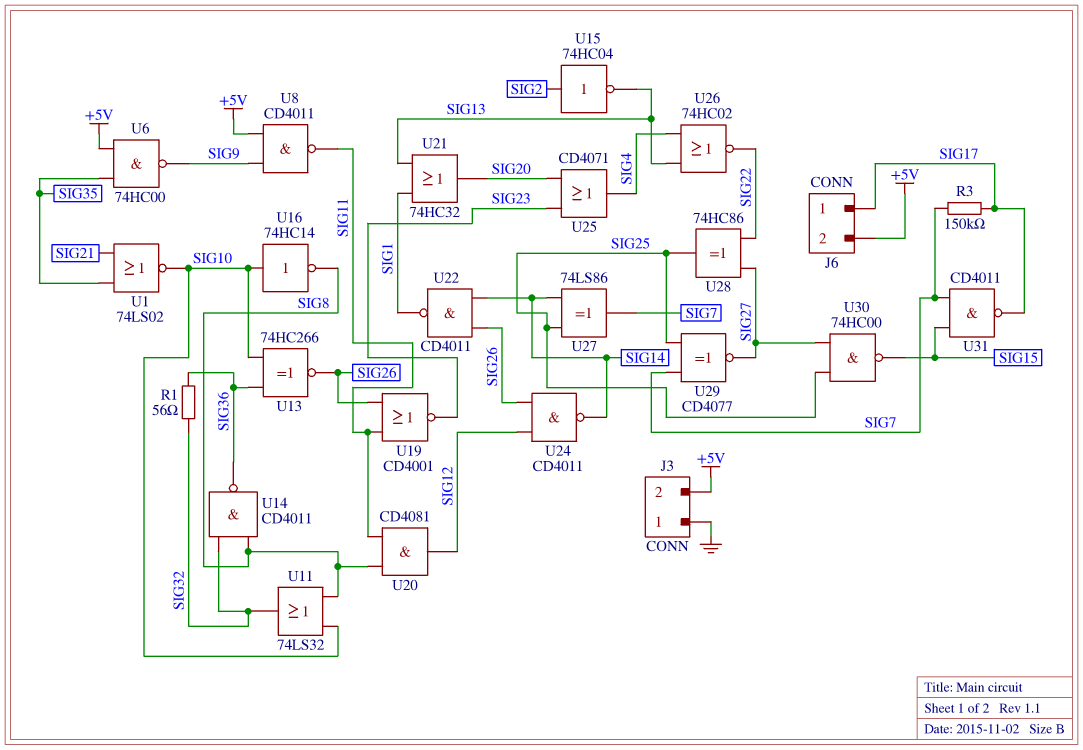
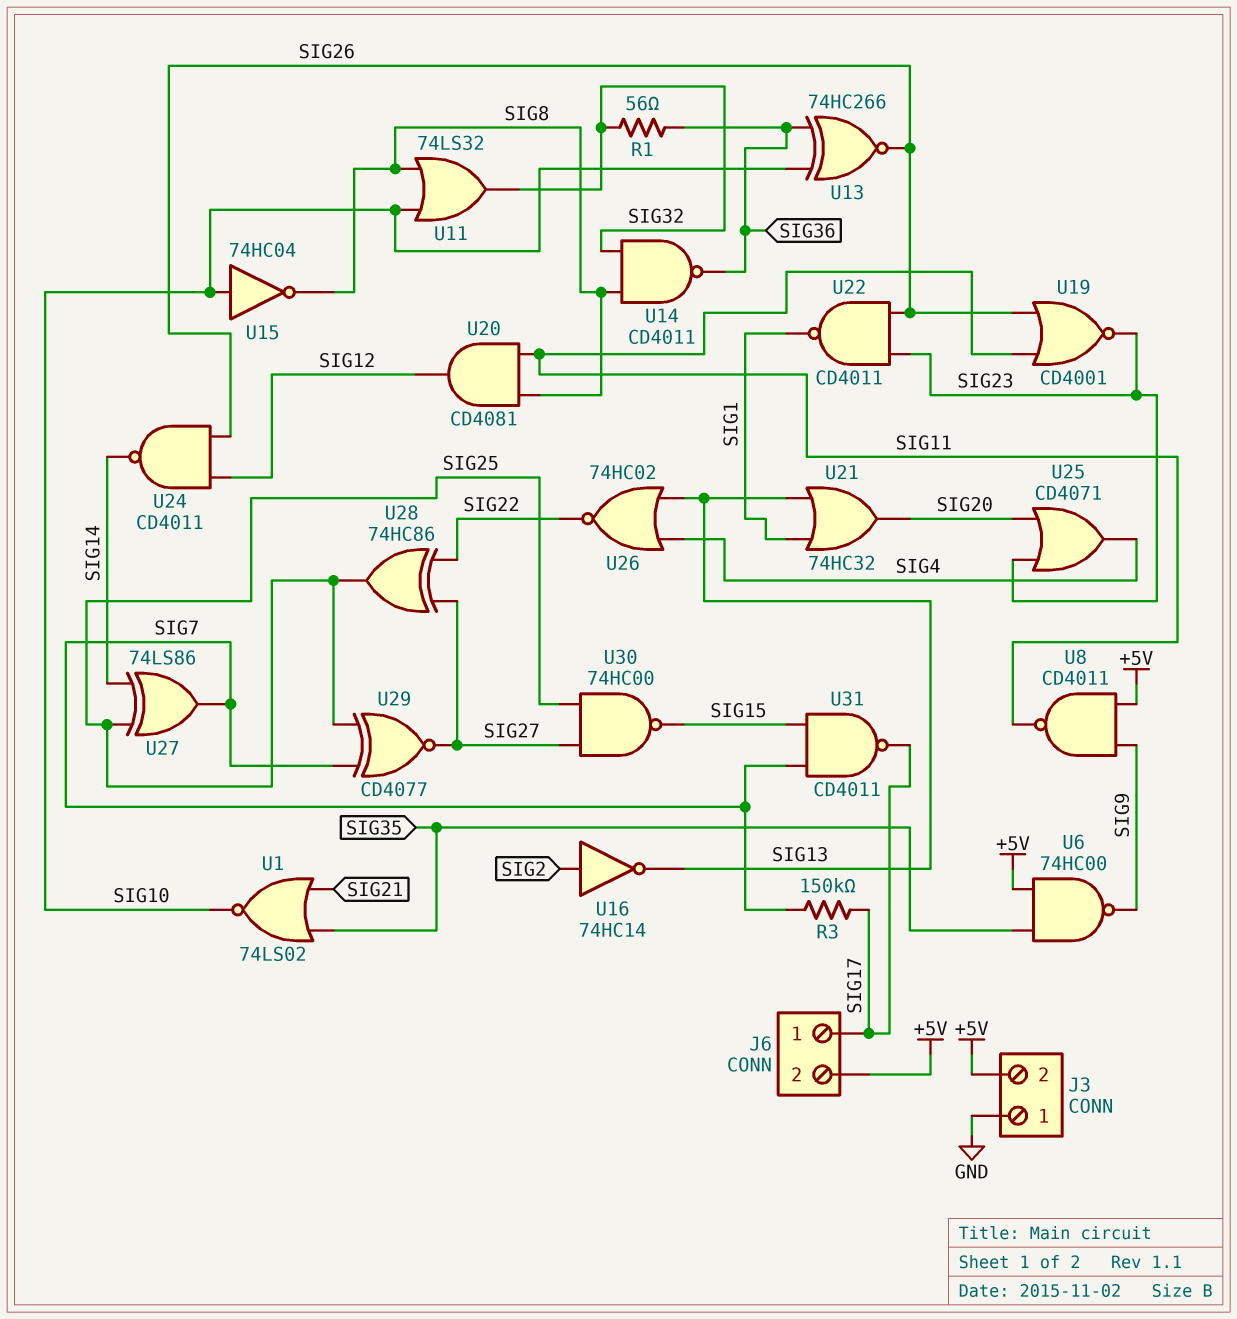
U15: NOT 74HC04 (in SIG2, out SIG13) -> NOT 74HC04 (in SIG10, out SIG8)
U16: NOT 74HC14 (in SIG10, out SIG8) -> NOT 74HC14 (in SIG2, out SIG13)
U22: NAND CD4011 (in SIG14, in SIG26, out SIG1) -> NAND CD4011 (in SIG23, in SIG26, out SIG1)

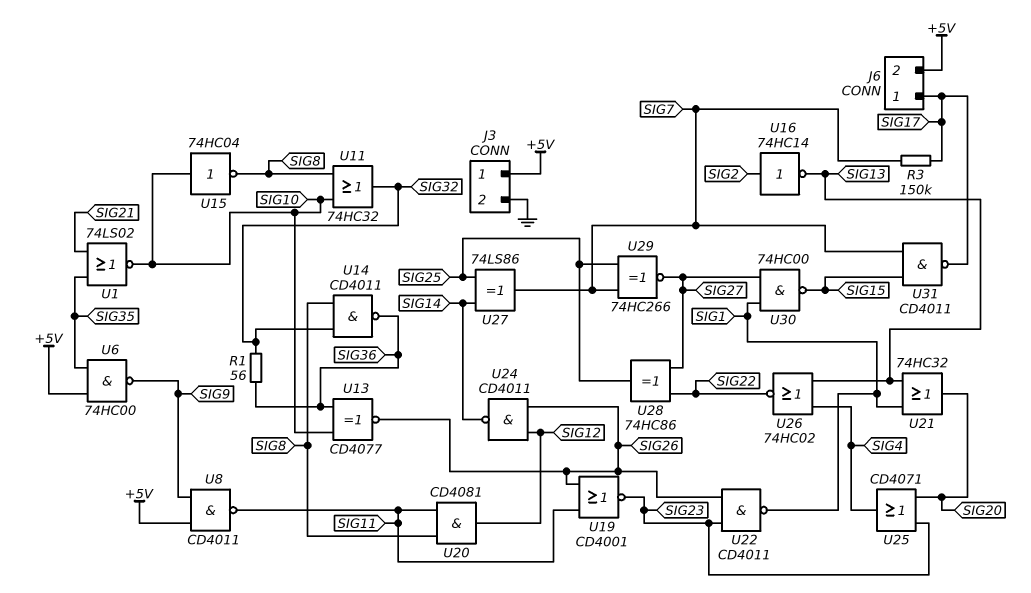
J3 pin 1: GND -> +5V
J3 pin 2: +5V -> GND
U11: OR 74LS32 (in SIG8, in SIG10, out SIG32) -> OR 74HC32 (in SIG8, in SIG10, out SIG32)
U13: XNOR 74HC266 (in SIG10, in SIG36, out SIG26) -> XNOR CD4077 (in SIG10, in SIG36, out SIG26)
U29: XNOR CD4077 (in SIG7, in SIG25, out SIG27) -> XNOR 74HC266 (in SIG7, in SIG25, out SIG27)
U30: NAND 74HC00 (in SIG25, in SIG27, out SIG15) -> NAND 74HC00 (in SIG1, in SIG27, out SIG15)

